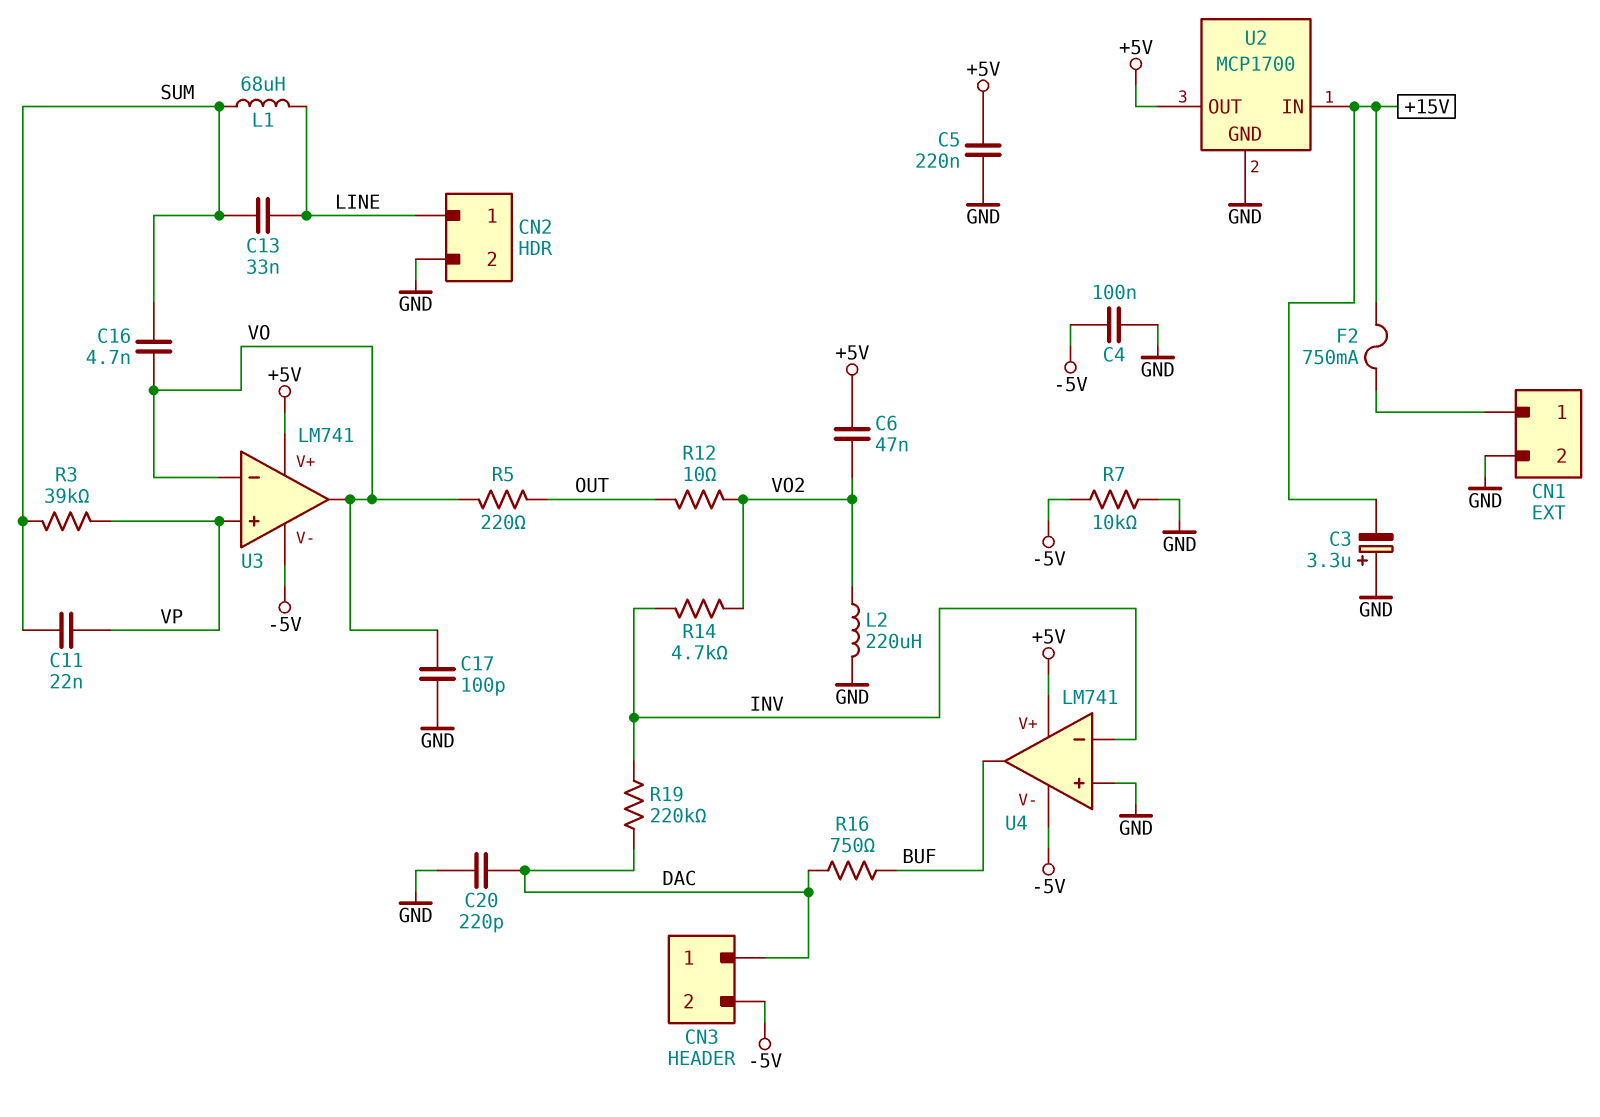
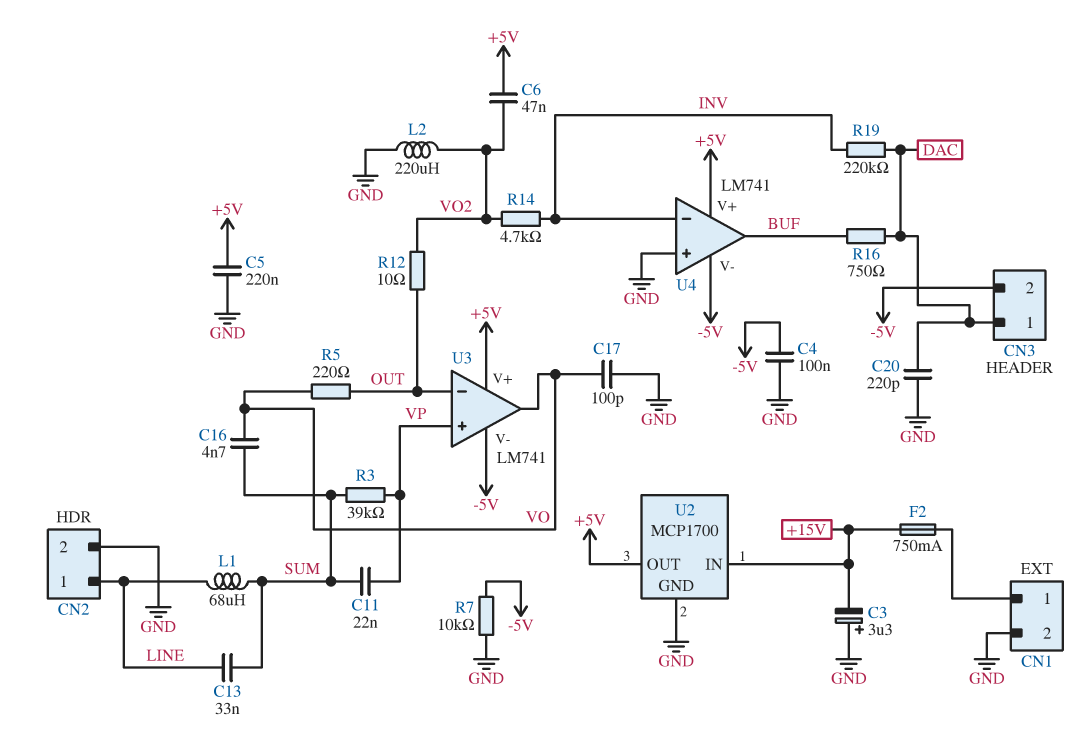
U3 pin in-: VO -> OUT

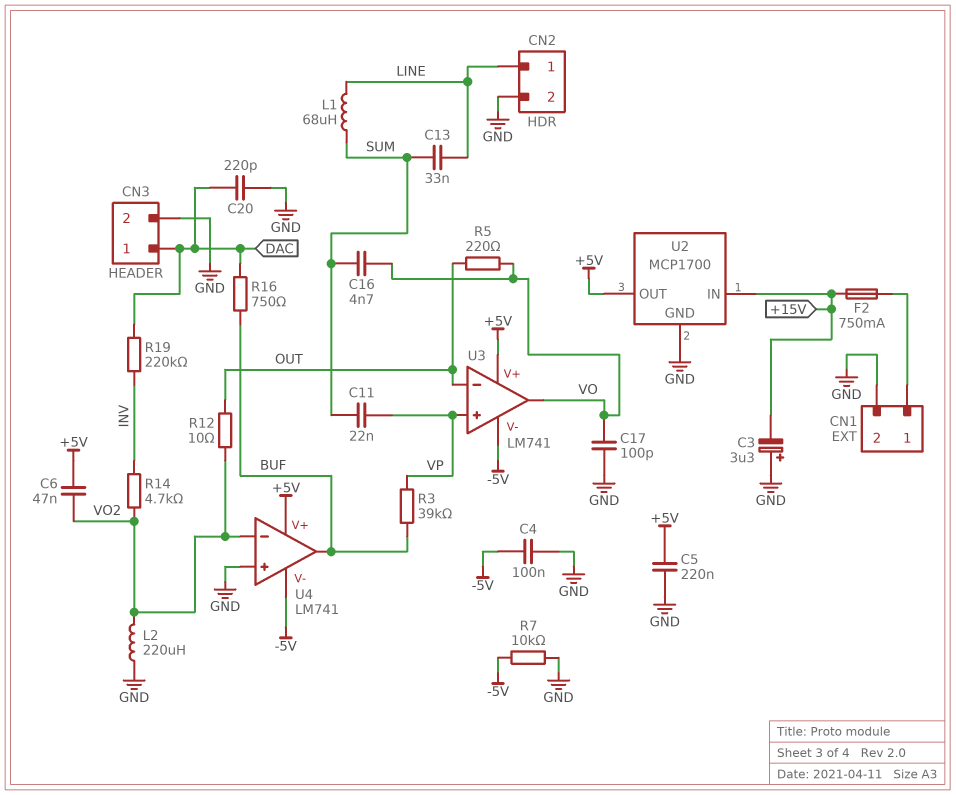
CN3 pin 2: -5V -> GND
R3: 39k (SUM, VP) -> 39k (BUF, VP)
U4 pin in-: INV -> VO2

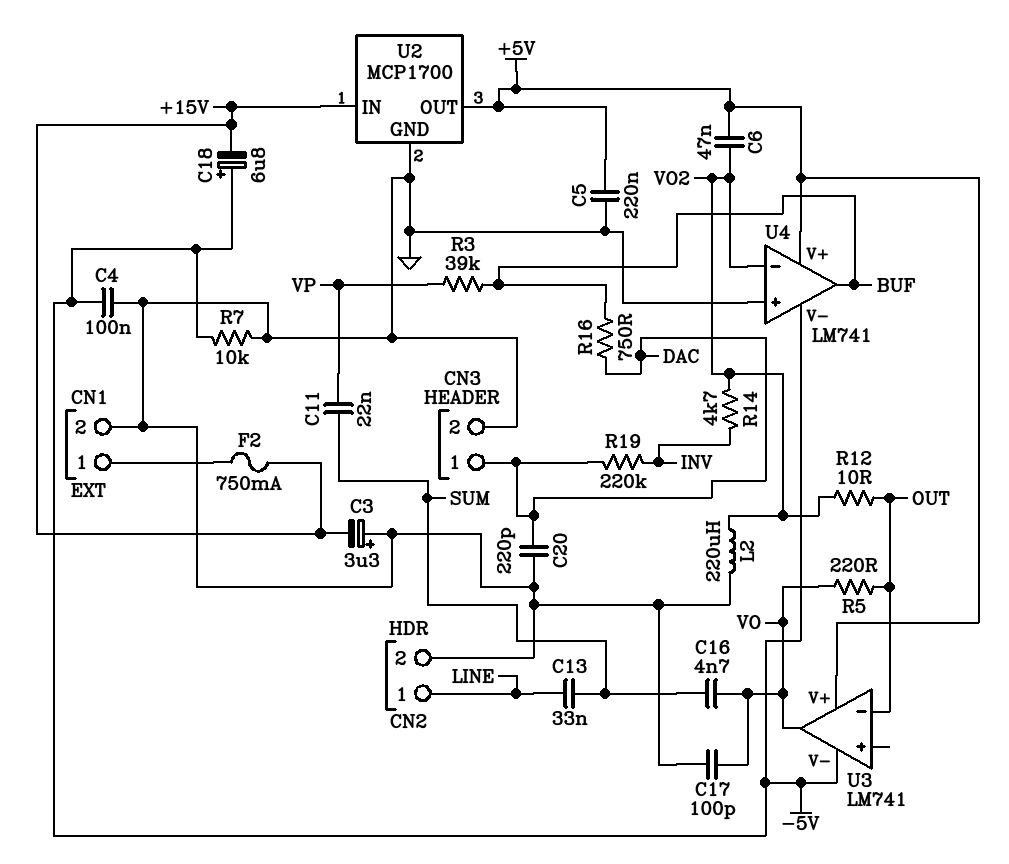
C18: none -> 6.8uF (plus -5V, minus +15V)
L1: 68uH (LINE, SUM) -> none
U3 pin in+: VP -> none

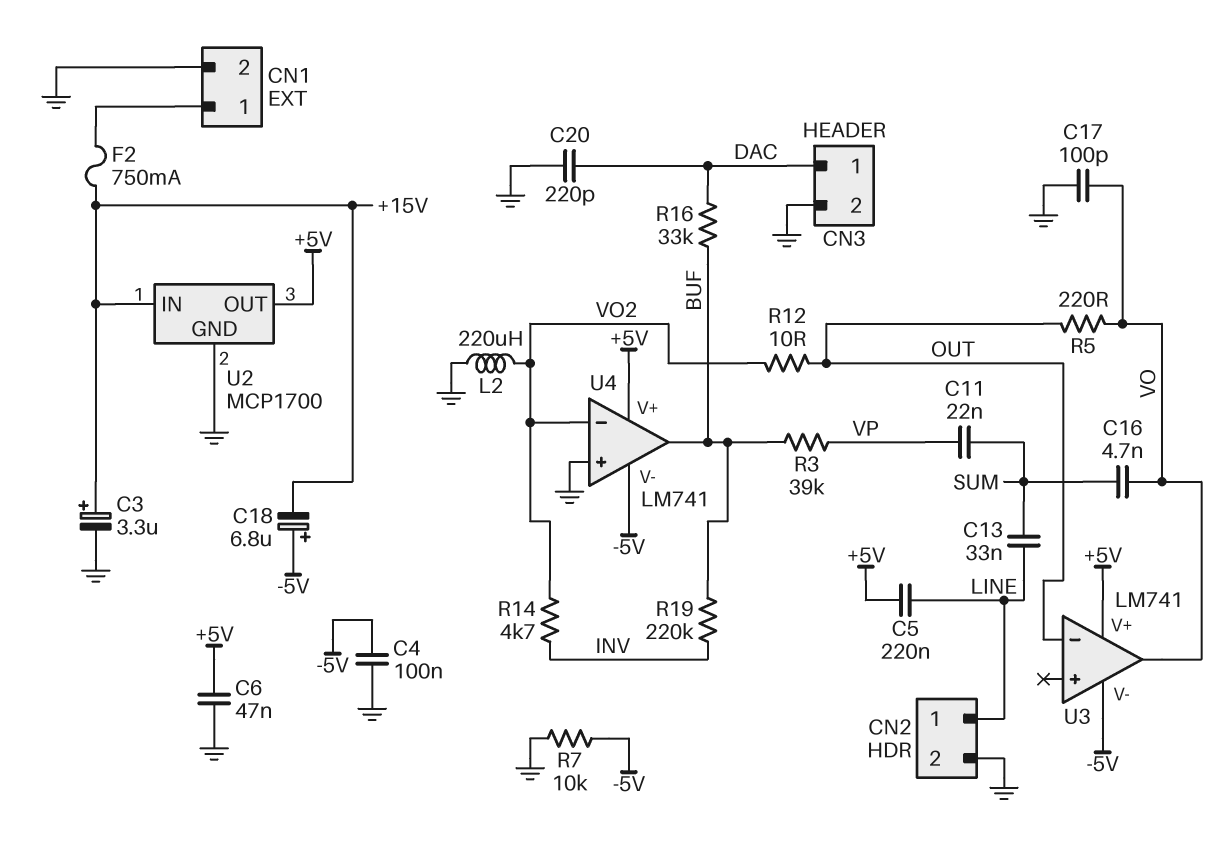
C3: 3.3uF (plus GND, minus +15V) -> 3.3uF (plus +15V, minus GND)
C5: 220nF (+5V, GND) -> 220nF (+5V, LINE)
C6: 47nF (+5V, VO2) -> 47nF (+5V, GND)
R16: 750 (BUF, DAC) -> 33k (BUF, DAC)
R19: 220k (DAC, INV) -> 220k (BUF, INV)

